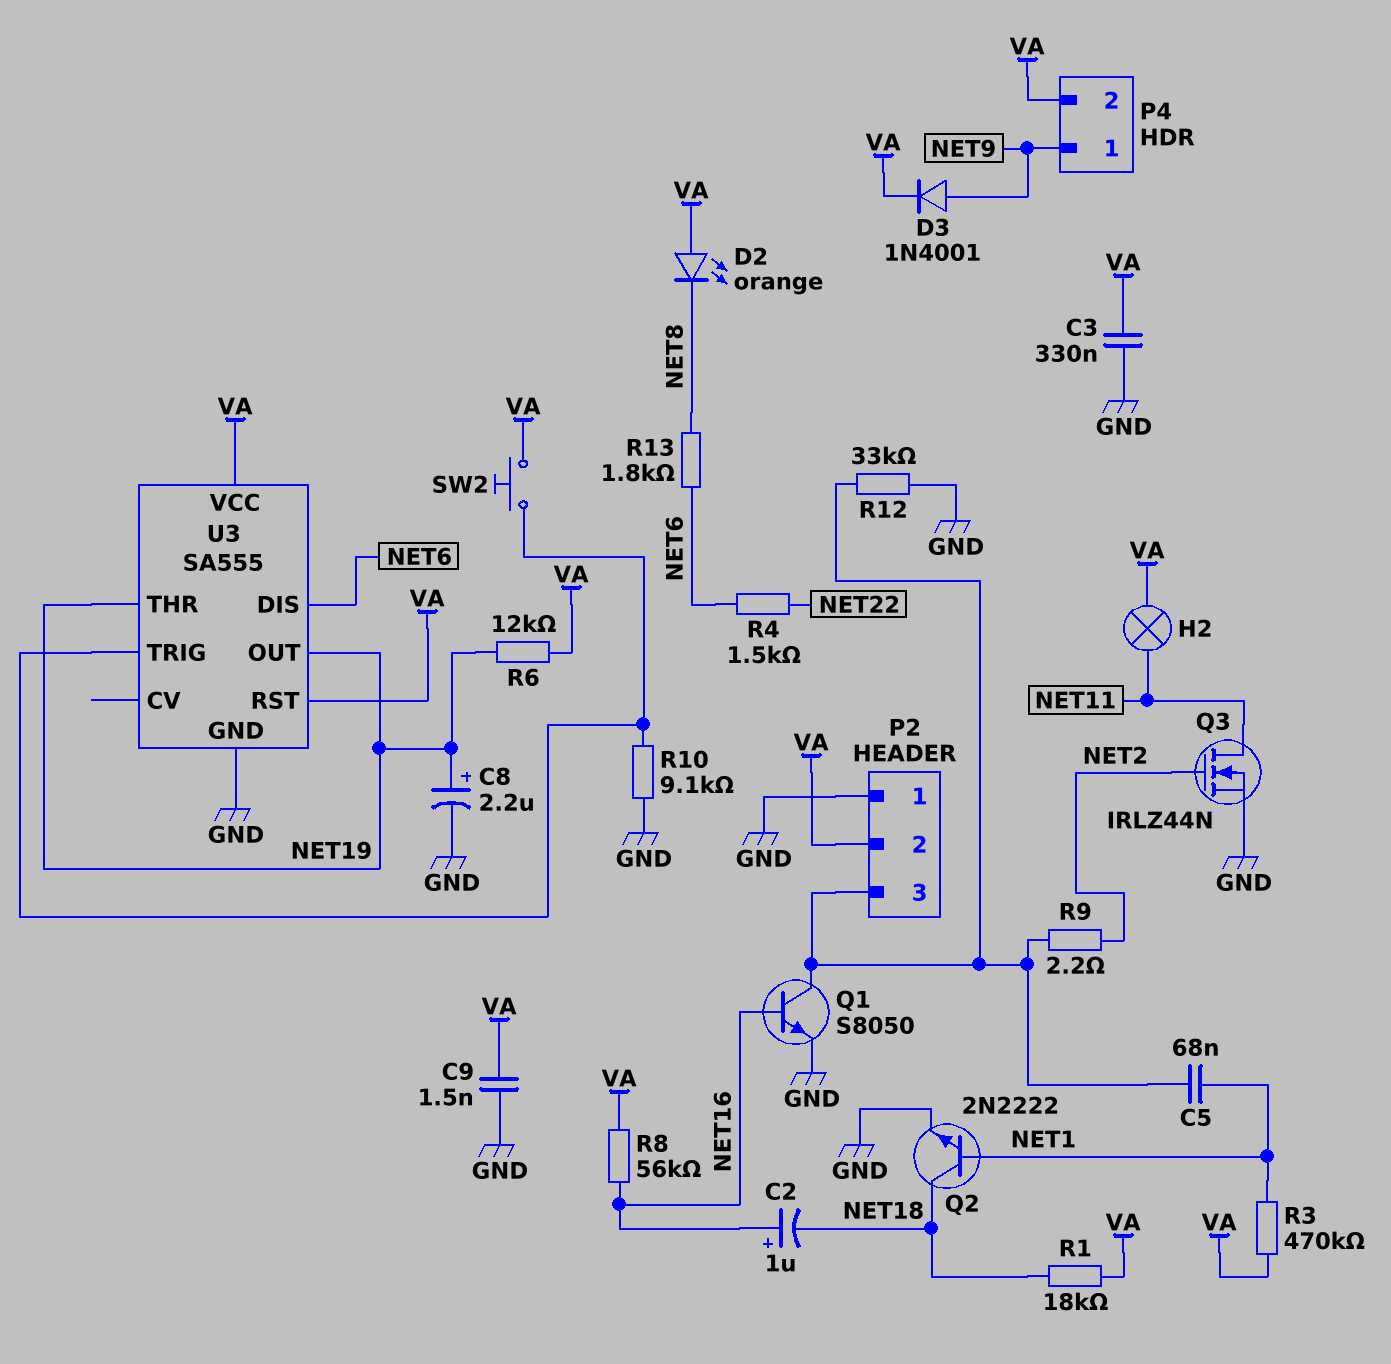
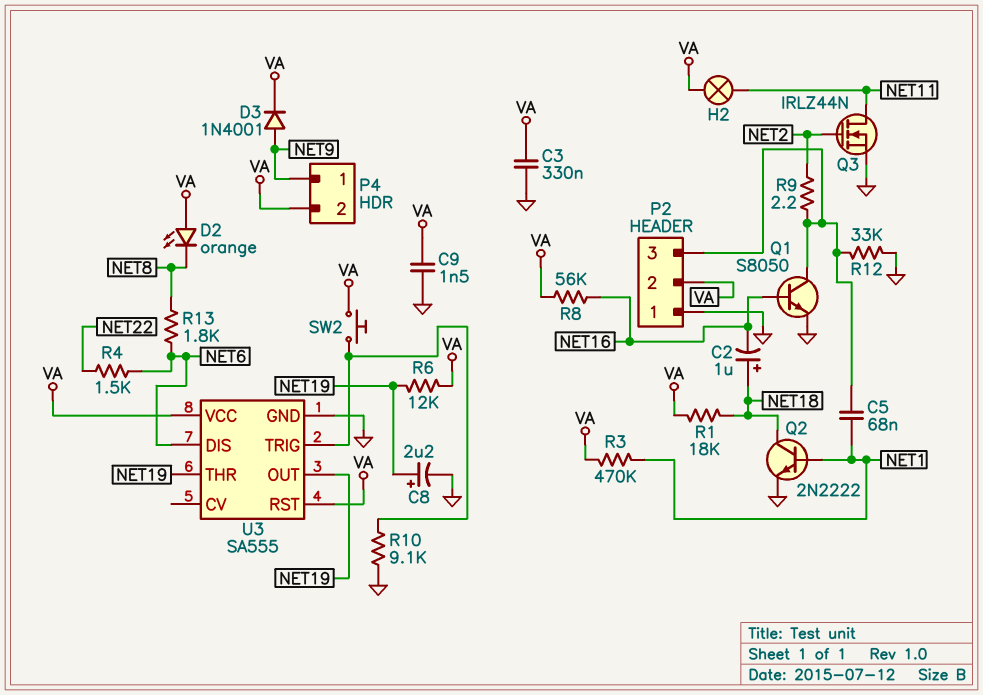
C2: 1uF (plus NET16, minus NET18) -> 1uF (plus NET18, minus NET16)

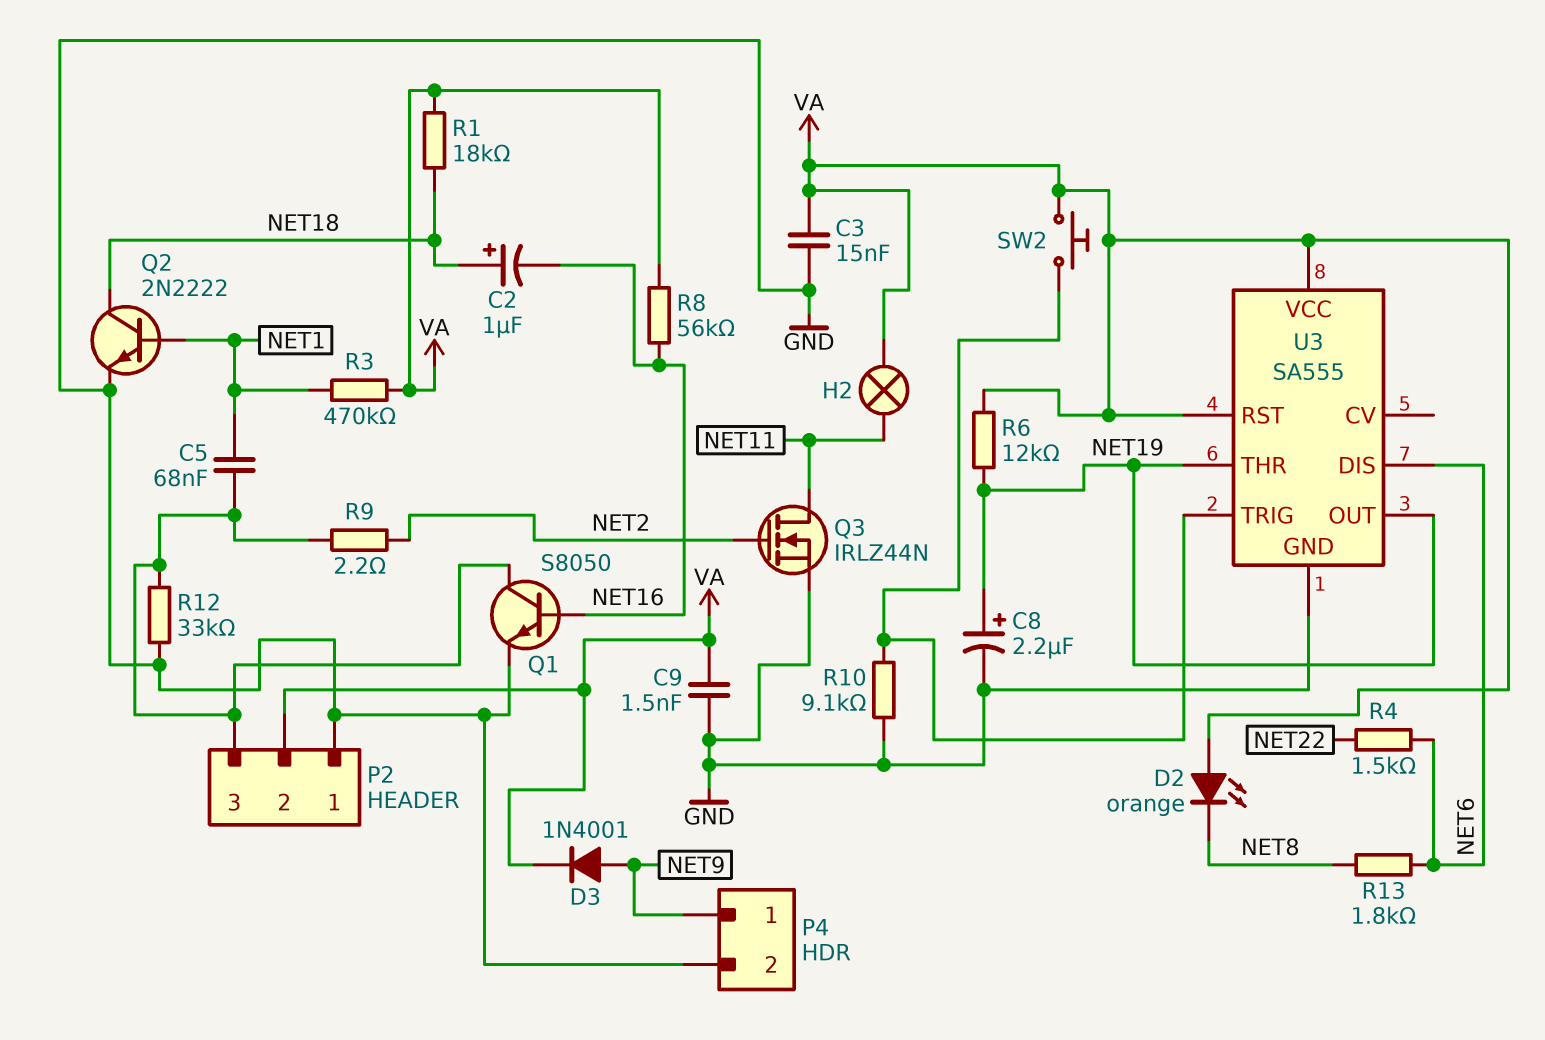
C3: 330nF (GND, VA) -> 15nF (GND, VA)
P4 pin 2: VA -> GND

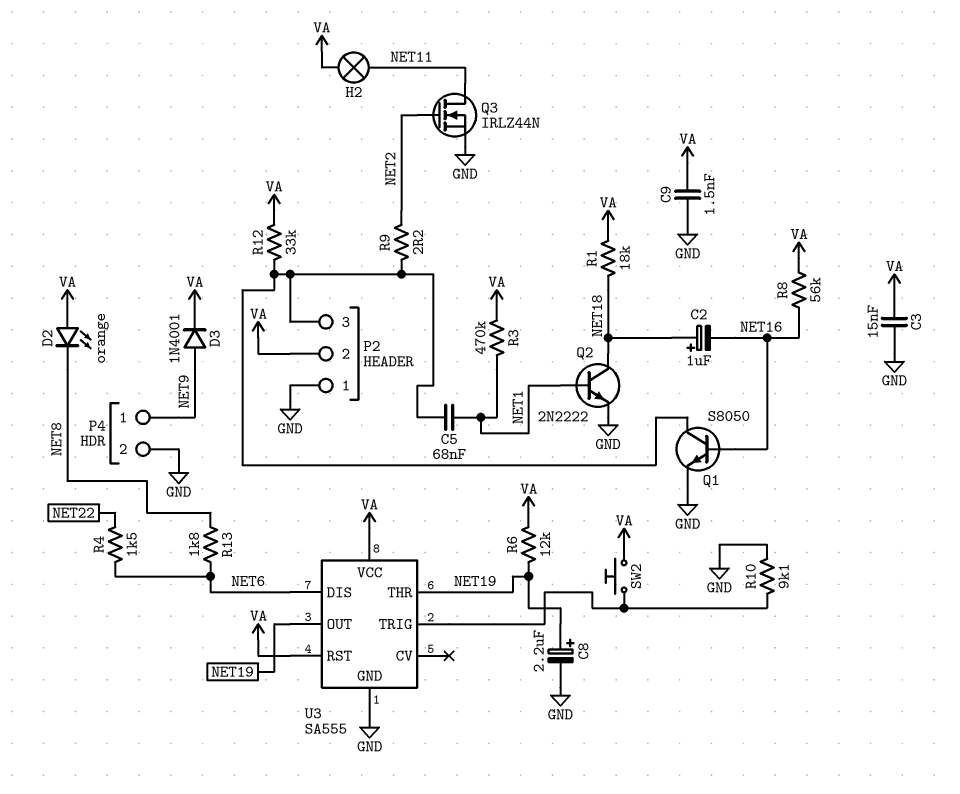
R12: 33k (GND, P2/3) -> 33k (P2/3, VA)

